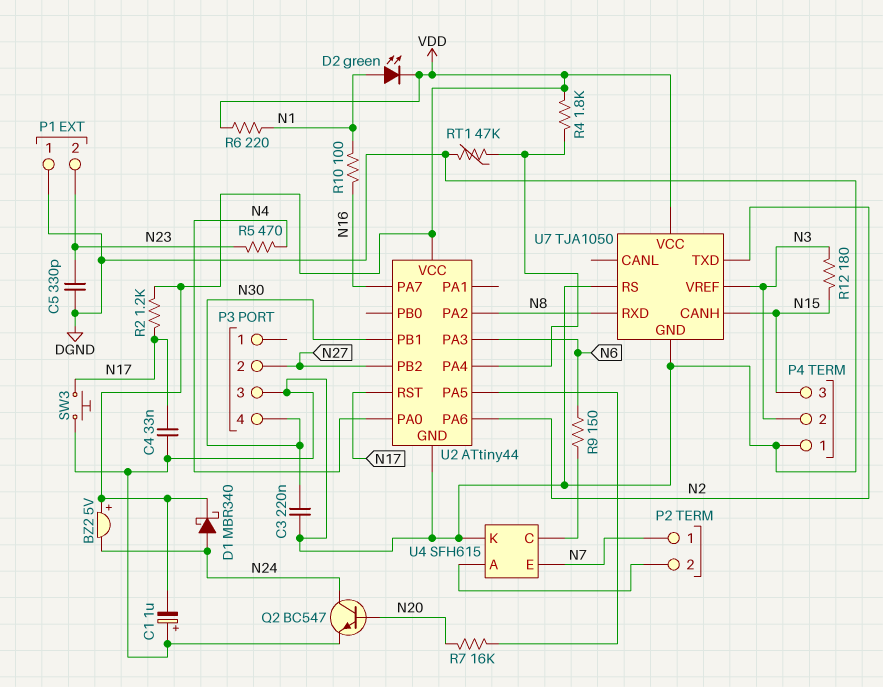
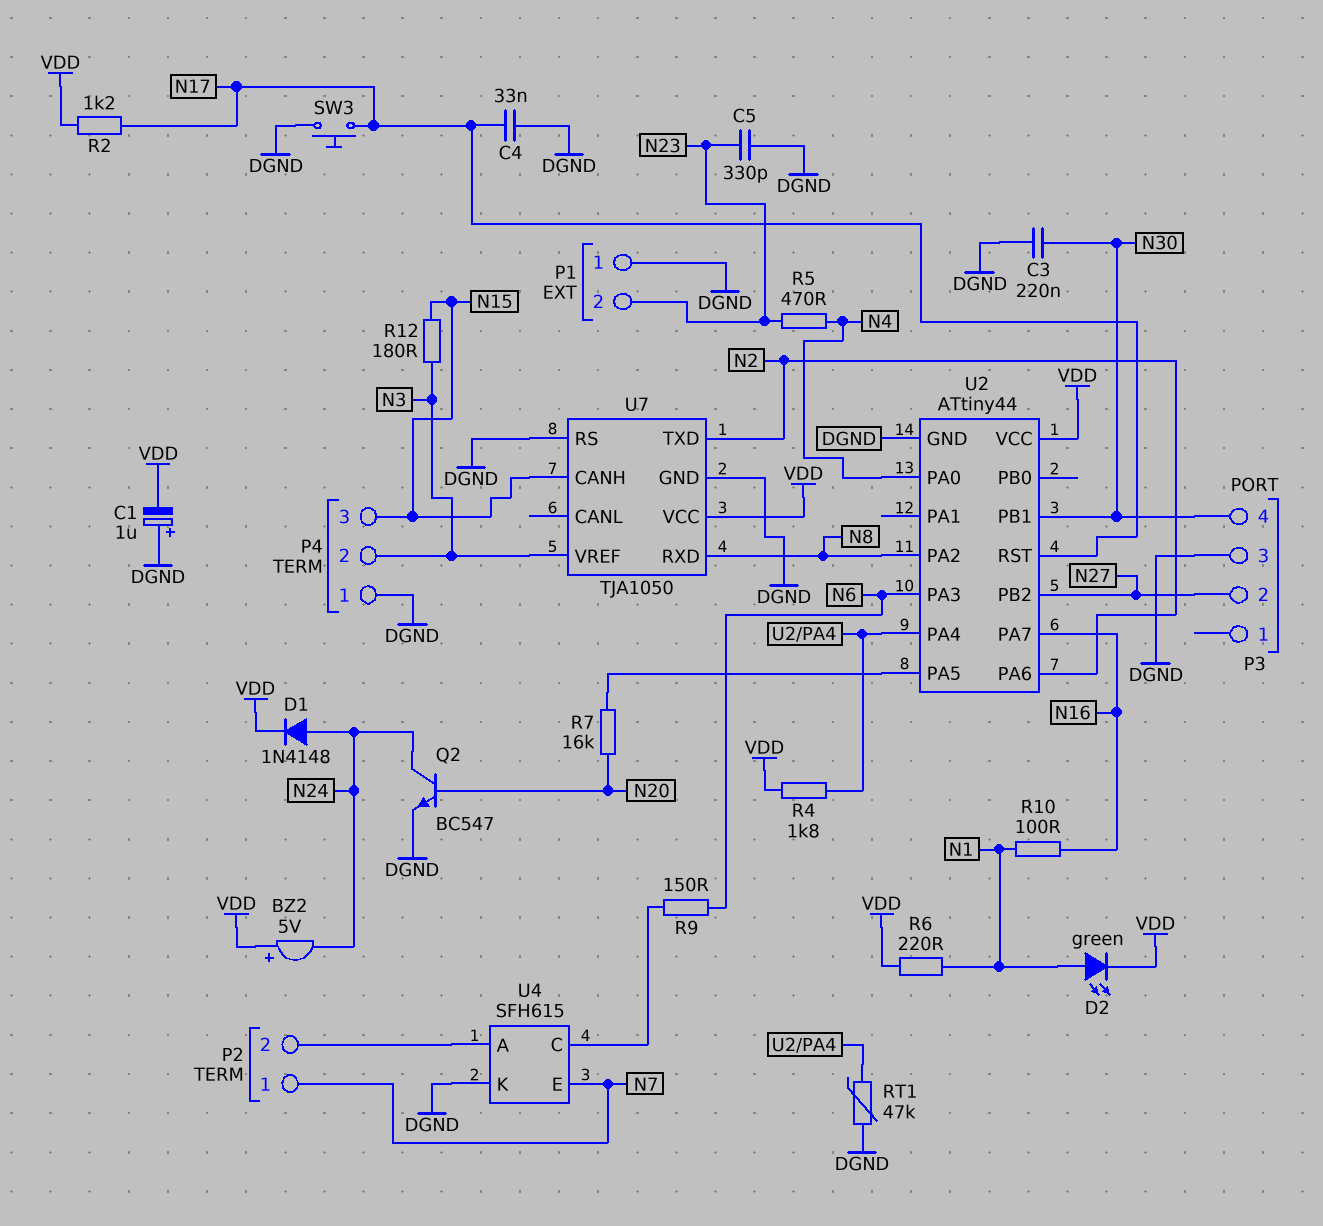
D1: schottky MBR340 (A N24, K VDD) -> diode 1N4148 (A N24, K VDD)

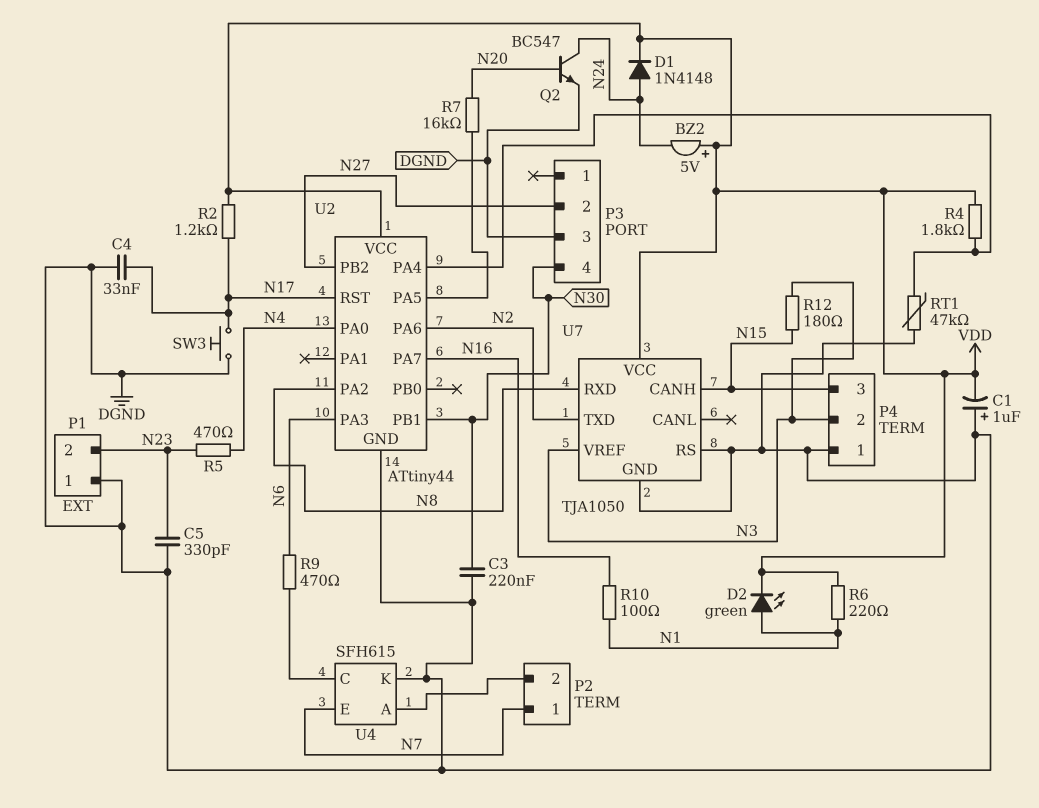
R9: 150 (N6, U4/C) -> 470 (N6, U4/C)

